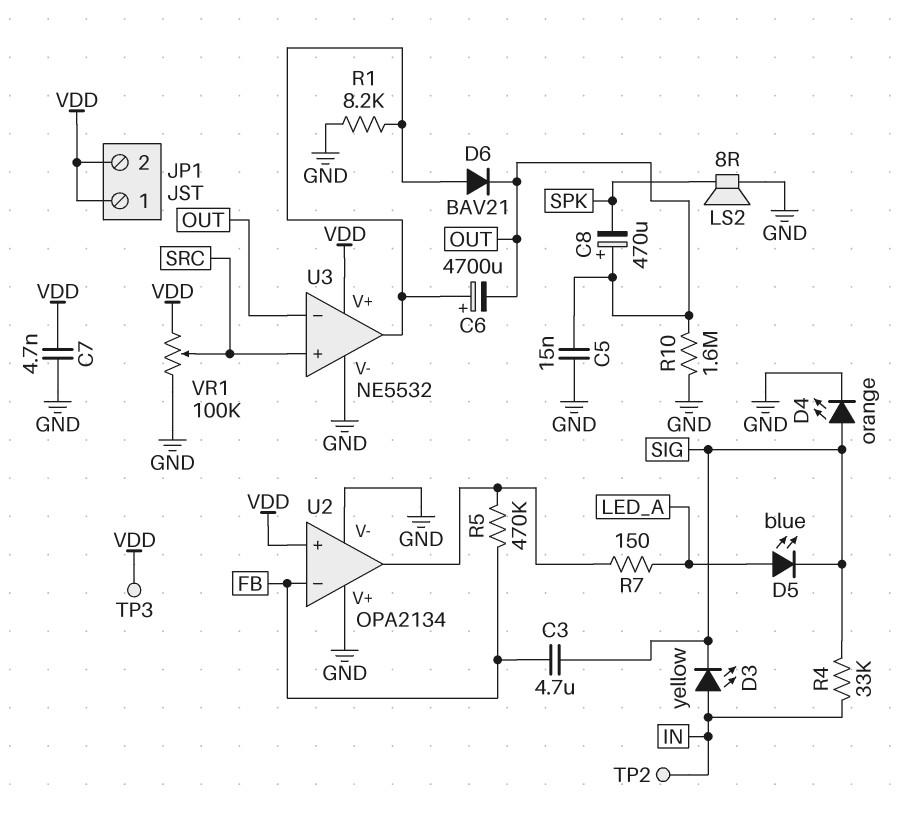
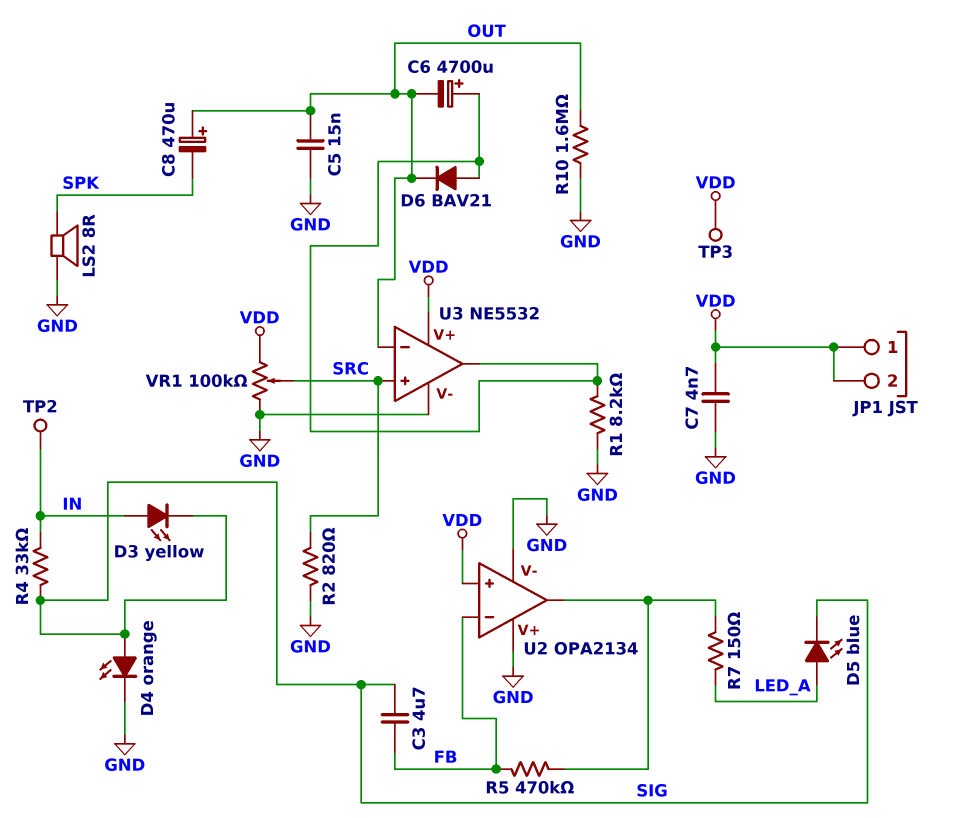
R2: none -> 820 (GND, SRC)

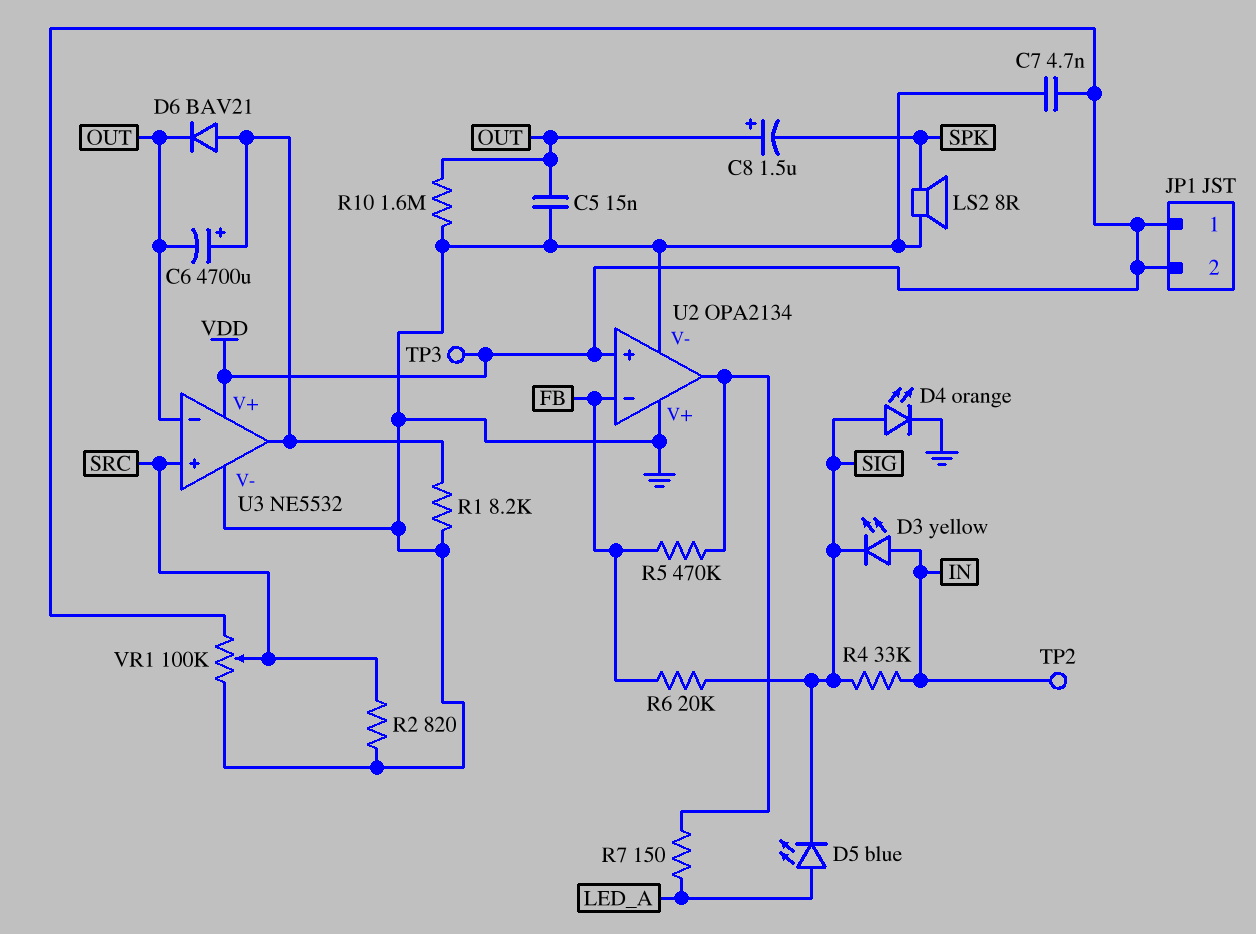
C3: 4.7uF (FB, SIG) -> none
C8: 470uF (plus OUT, minus SPK) -> 1.5uF (plus OUT, minus SPK)
R6: none -> 20k (FB, SIG)

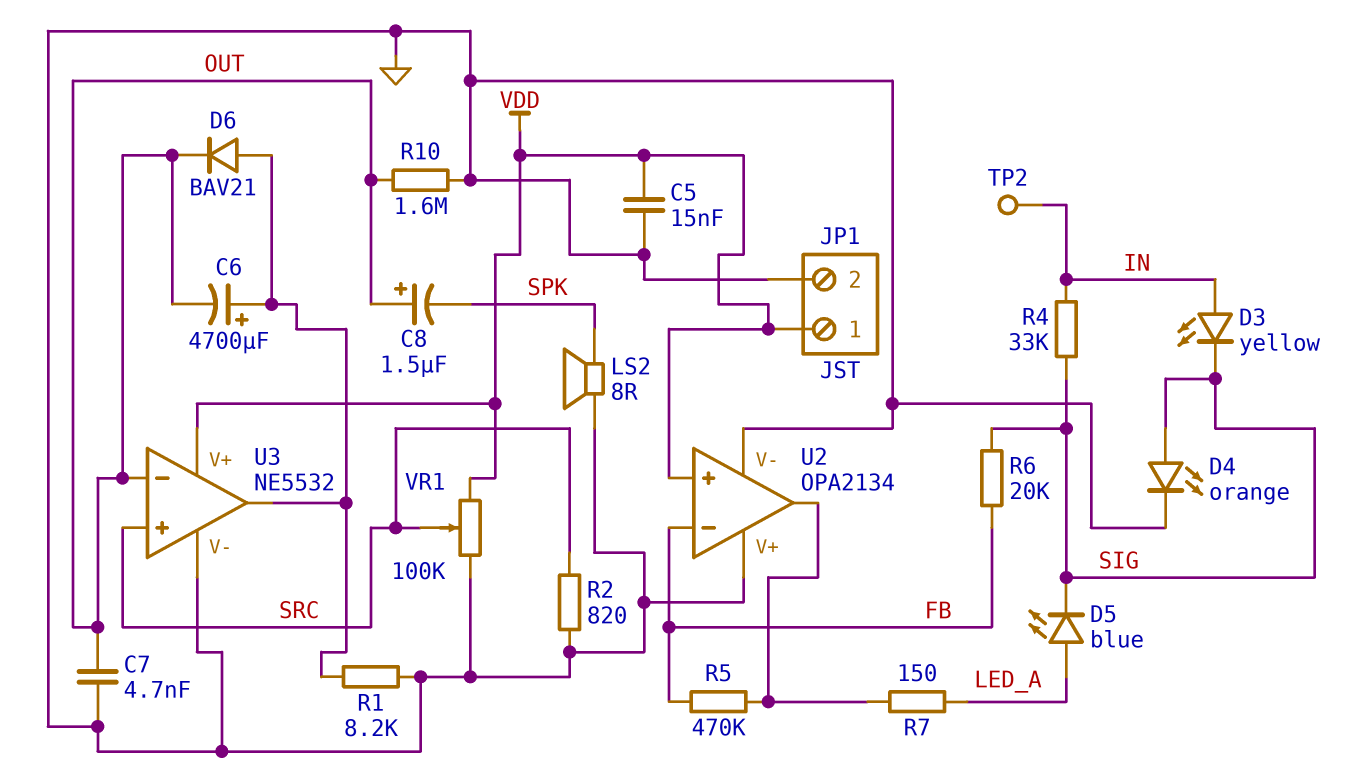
C5: 15nF (GND, OUT) -> 15nF (GND, VDD)
C7: 4.7nF (GND, VDD) -> 4.7nF (GND, OUT)
JP1 pin 2: VDD -> GND
TP3: test point (VDD) -> none

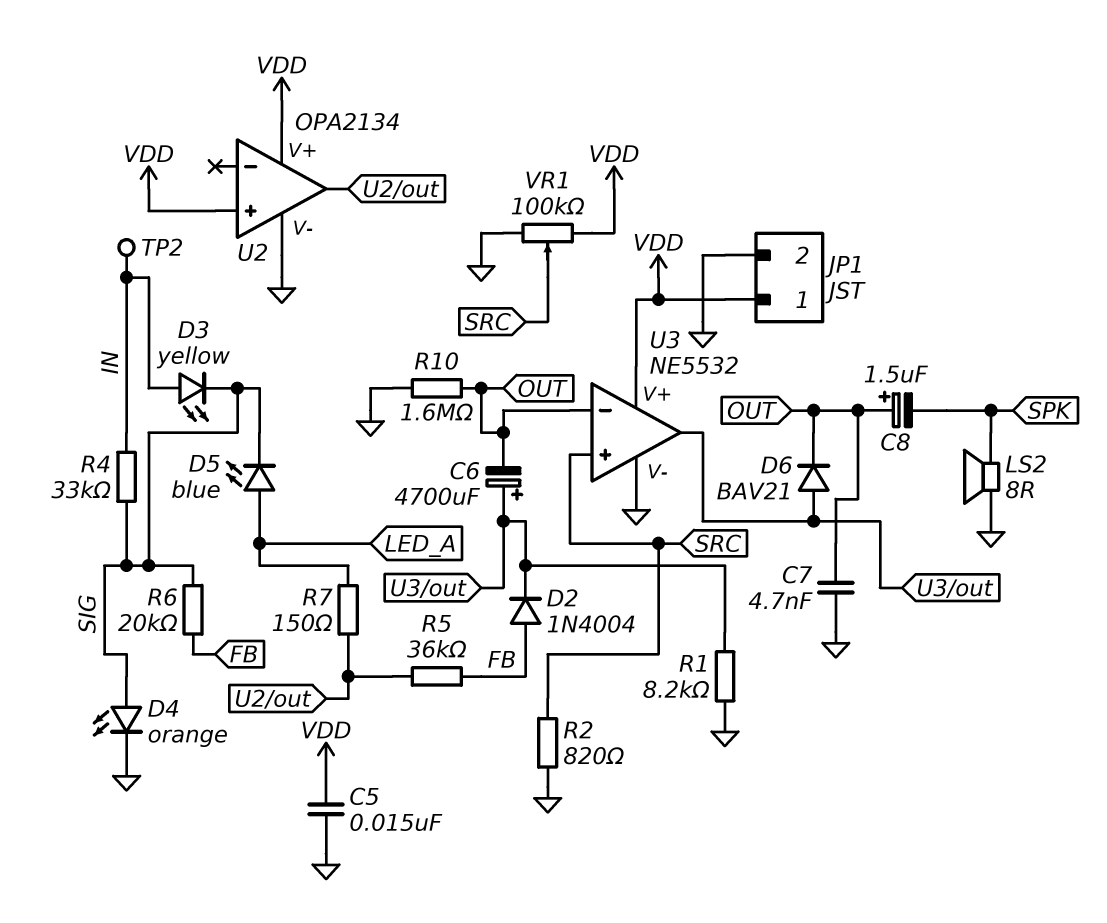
D2: none -> diode 1N4004 (A FB, K U3/out)
R5: 470k (FB, U2/out) -> 36k (FB, U2/out)
U2 pin V+: GND -> VDD
U2 pin in-: FB -> none

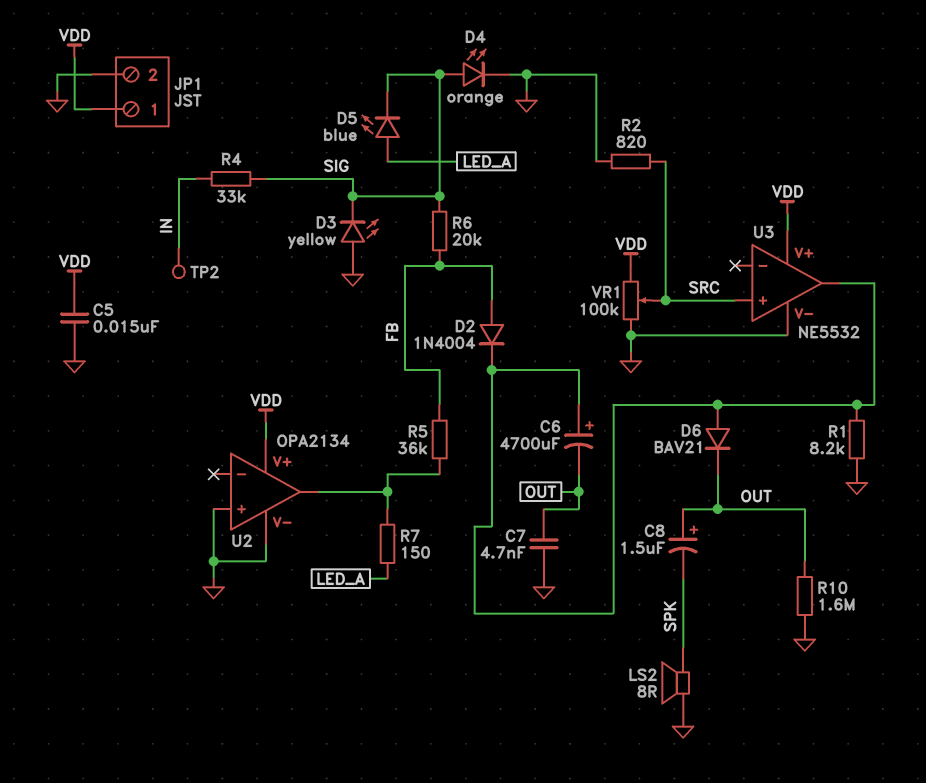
D3: LED yellow (A IN, K SIG) -> LED yellow (A GND, K SIG)
U2 pin in+: VDD -> GND
U3 pin in-: OUT -> none

